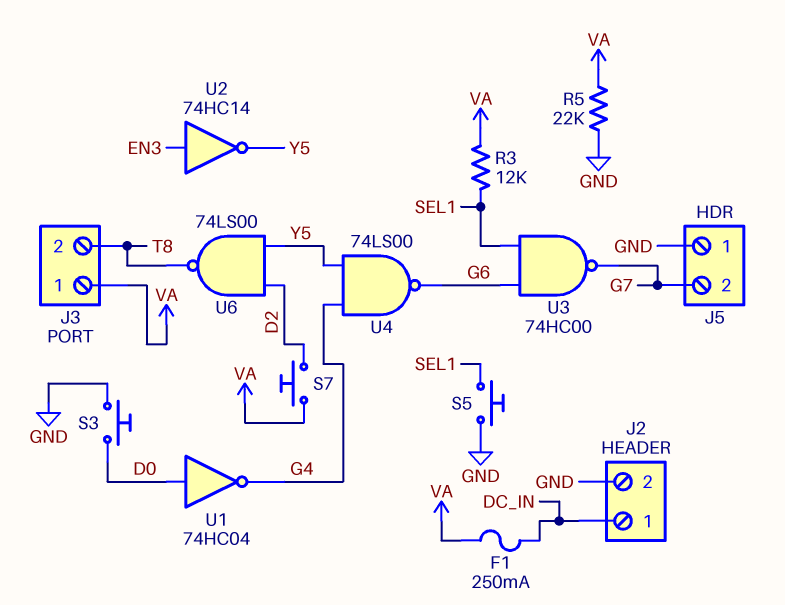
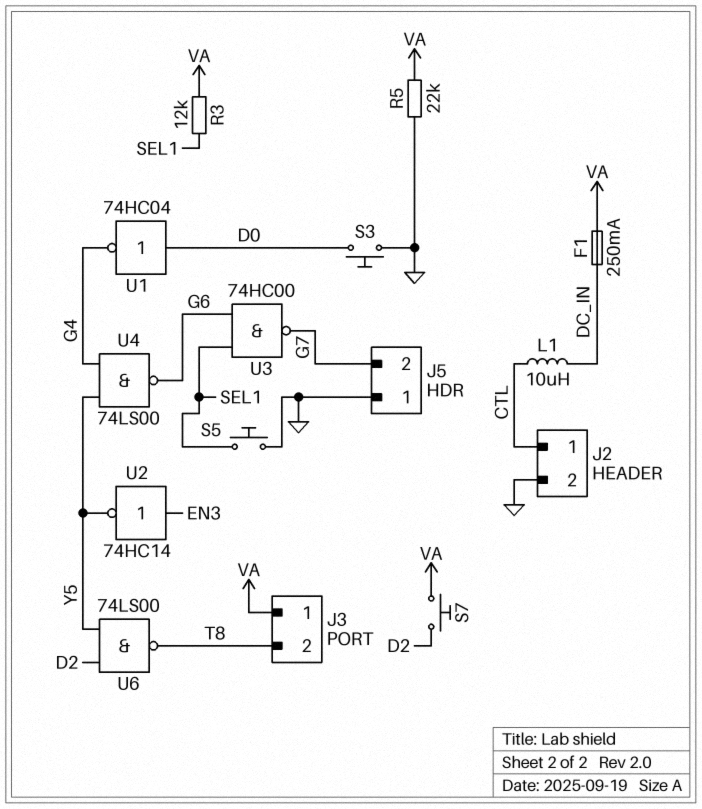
J2 pin 1: DC_IN -> CTL
L1: none -> 10uH (CTL, DC_IN)

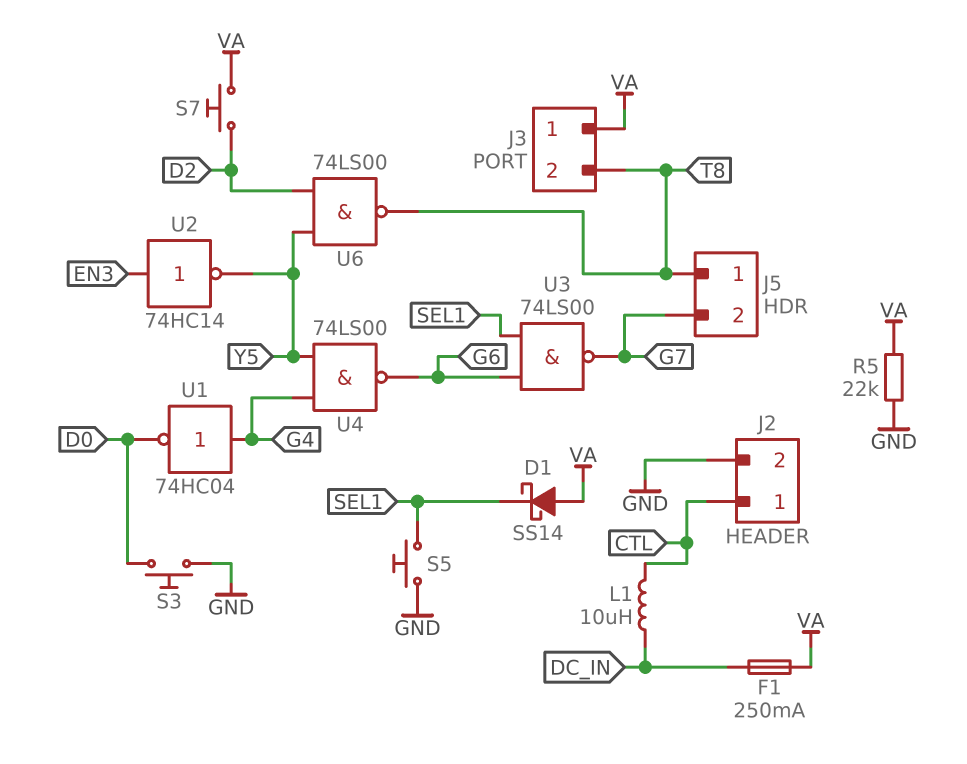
D1: none -> schottky SS14 (A VA, K SEL1)
J5 pin 1: GND -> T8
R3: 12k (SEL1, VA) -> none
U1: NOT 74HC04 (in D0, out G4) -> NOT 74HC04 (in G4, out D0)
U3: NAND 74HC00 (in G6, in SEL1, out G7) -> NAND 74LS00 (in G6, in SEL1, out G7)

